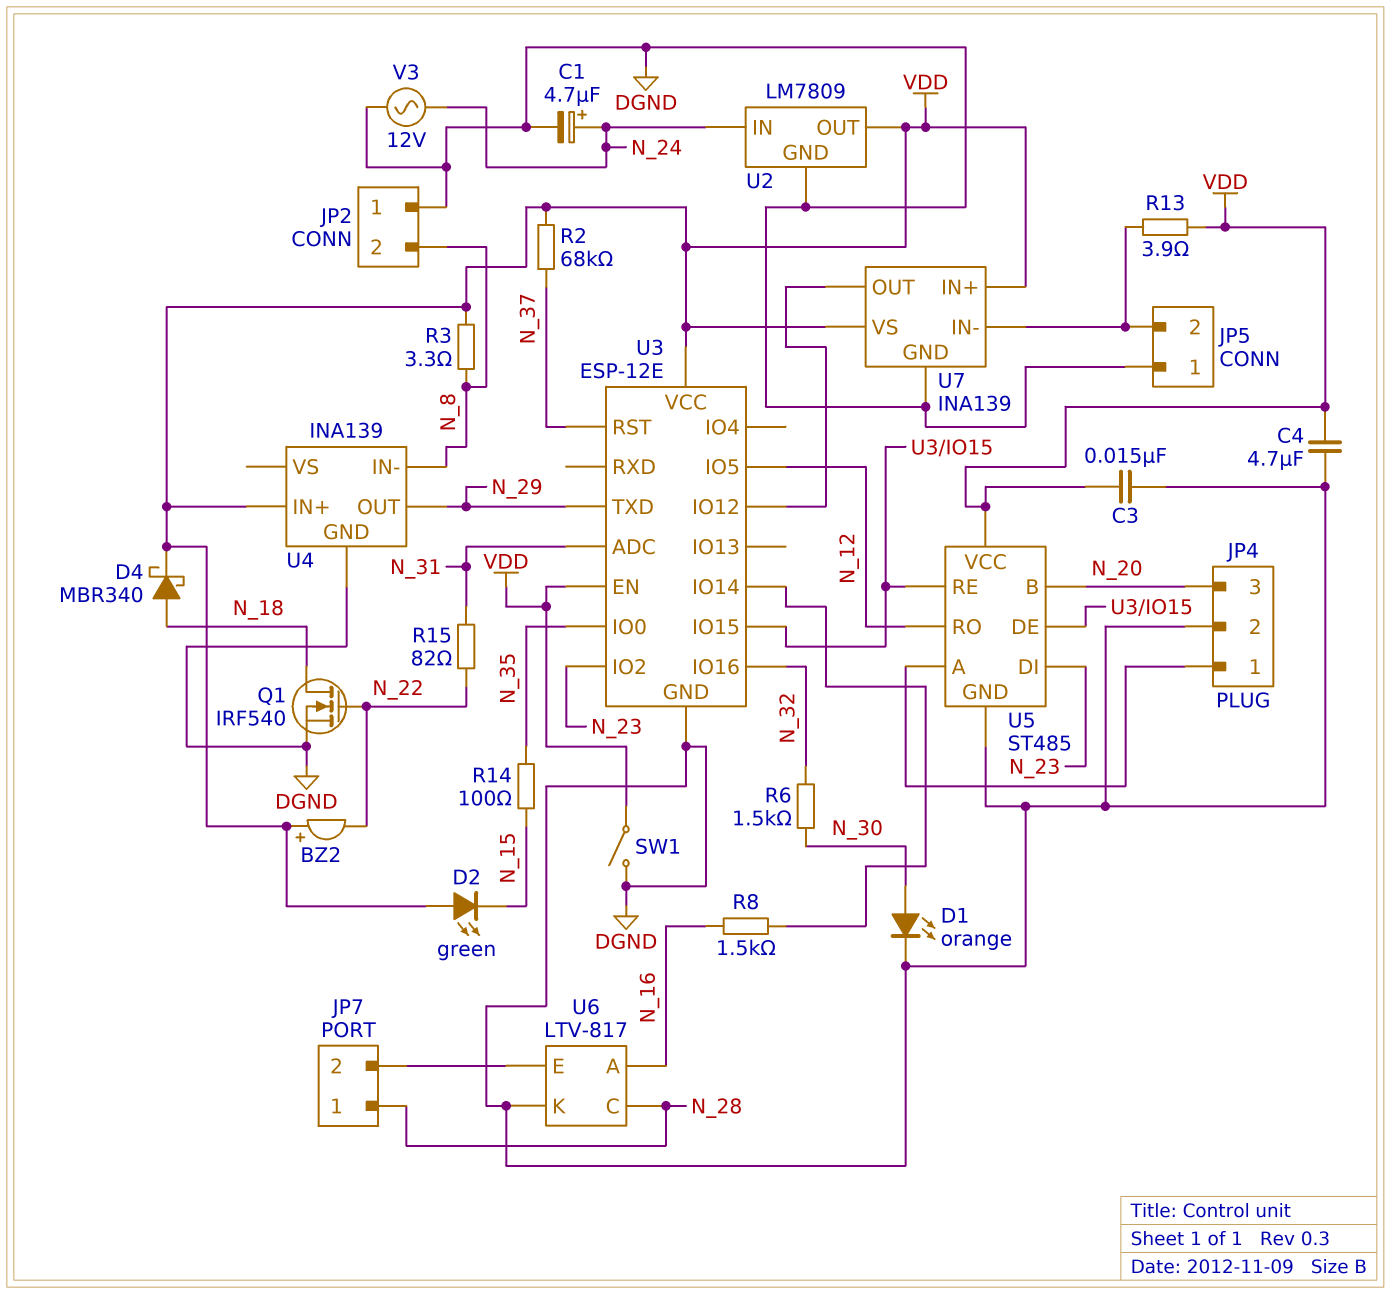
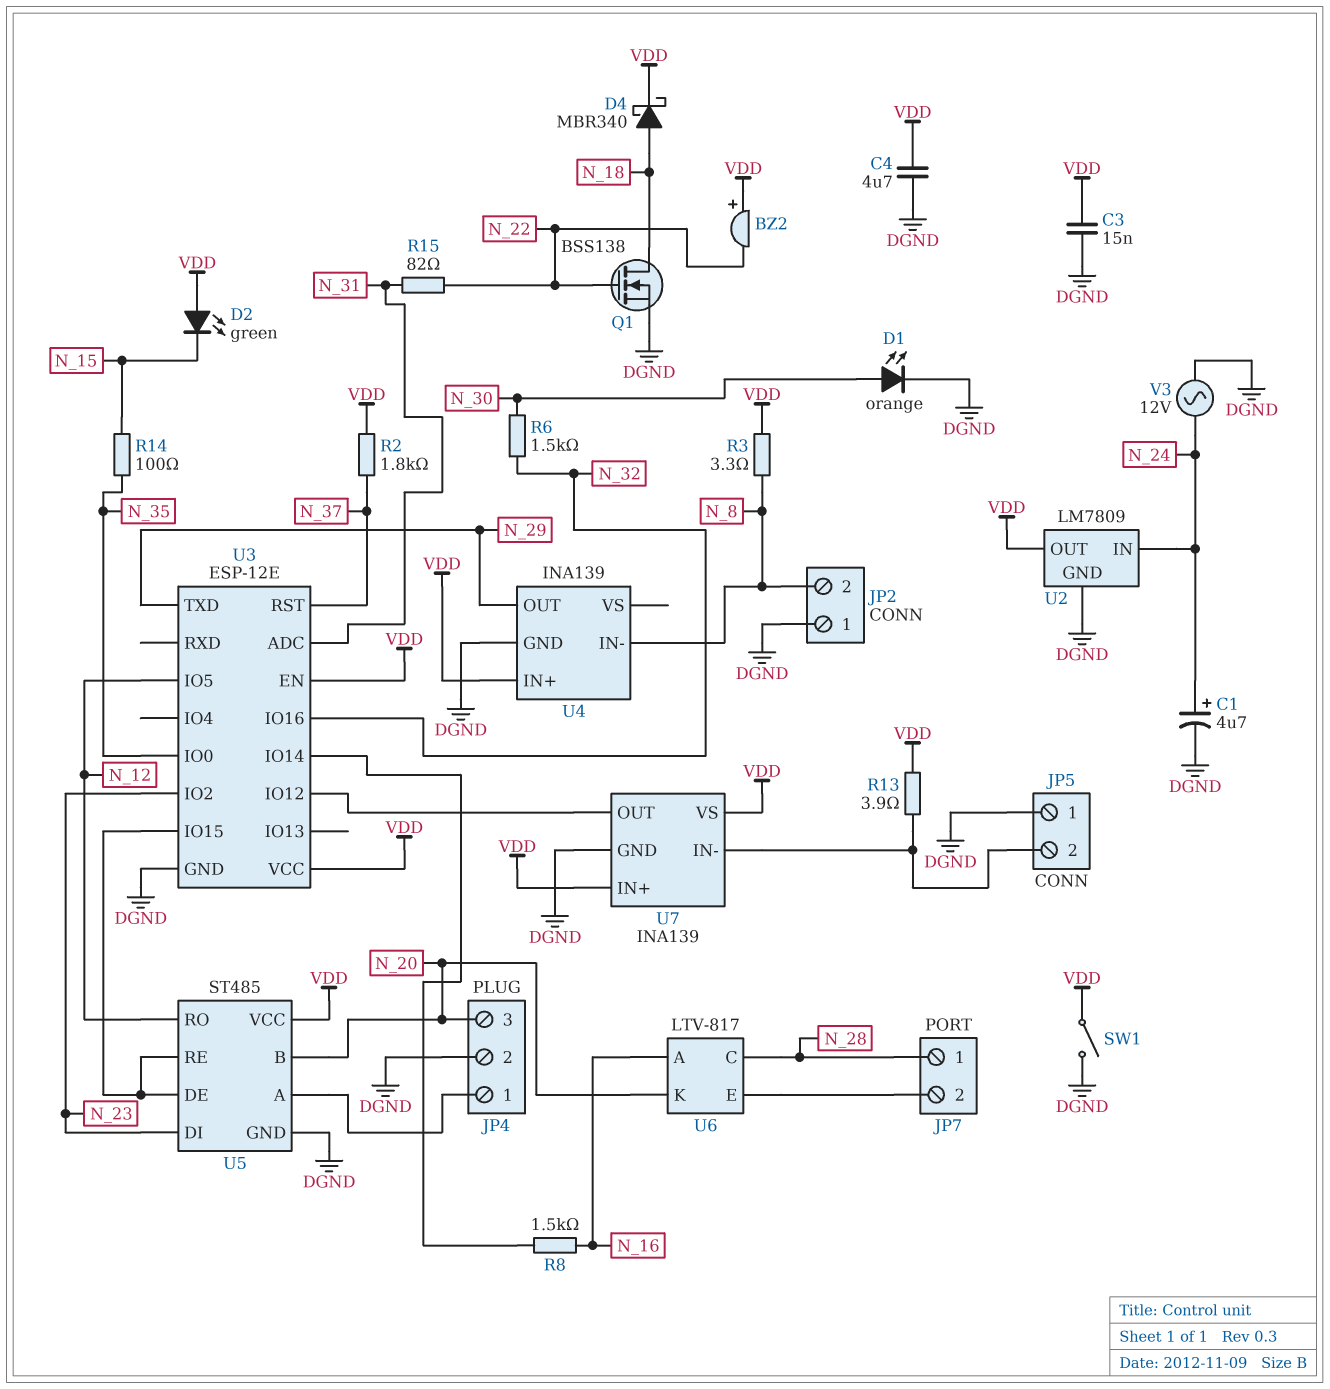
Q1: NMOS IRF540 (G N_22, D N_18, S DGND) -> NMOS BSS138 (G N_22, D N_18, S DGND)
R2: 68k (N_37, VDD) -> 1.8k (N_37, VDD)
U6 pin K: DGND -> N_20

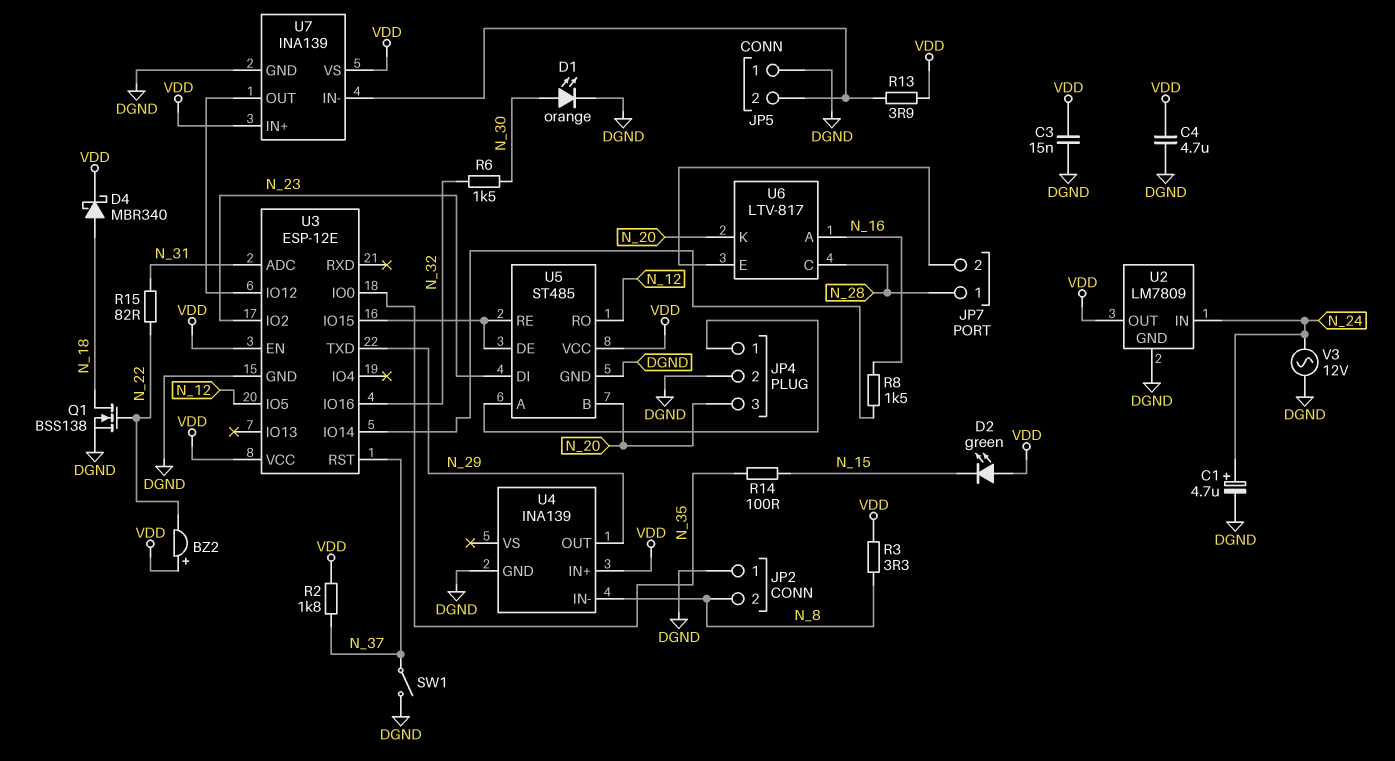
SW1: switch (DGND, VDD) -> switch (DGND, N_37)

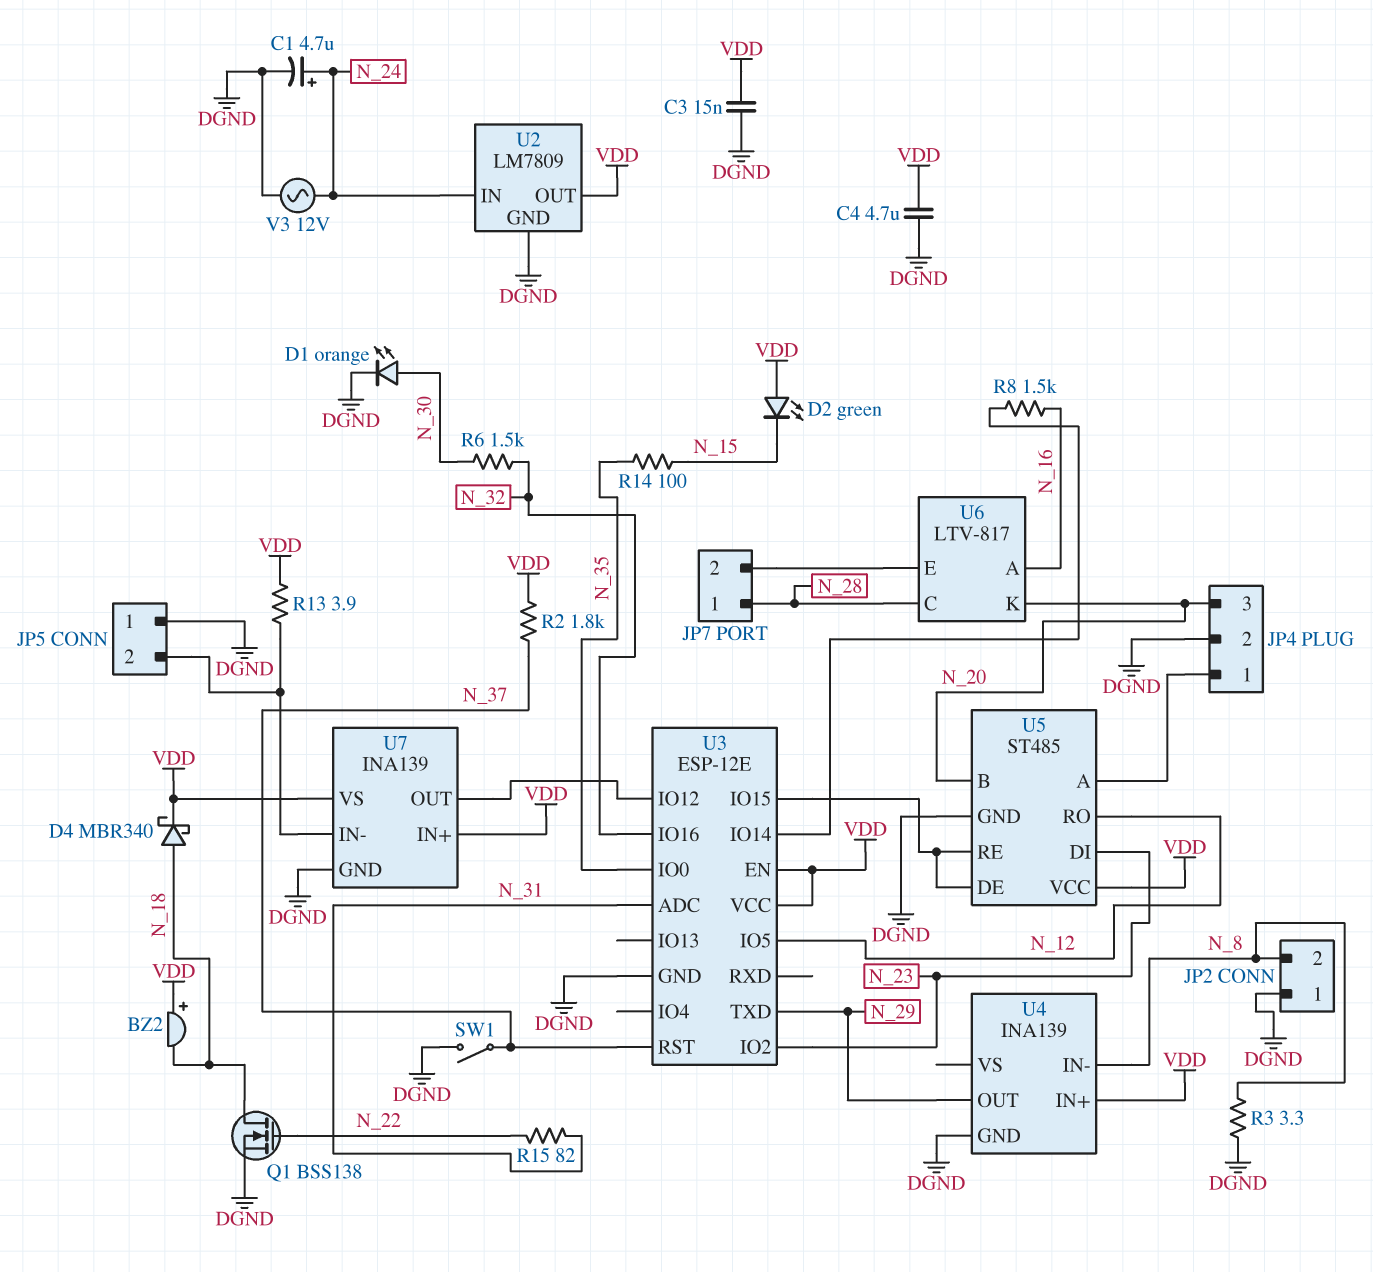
BZ2: buzzer (plus VDD, minus N_22) -> buzzer (plus VDD, minus N_18)
R3: 3.3 (N_8, VDD) -> 3.3 (DGND, N_8)

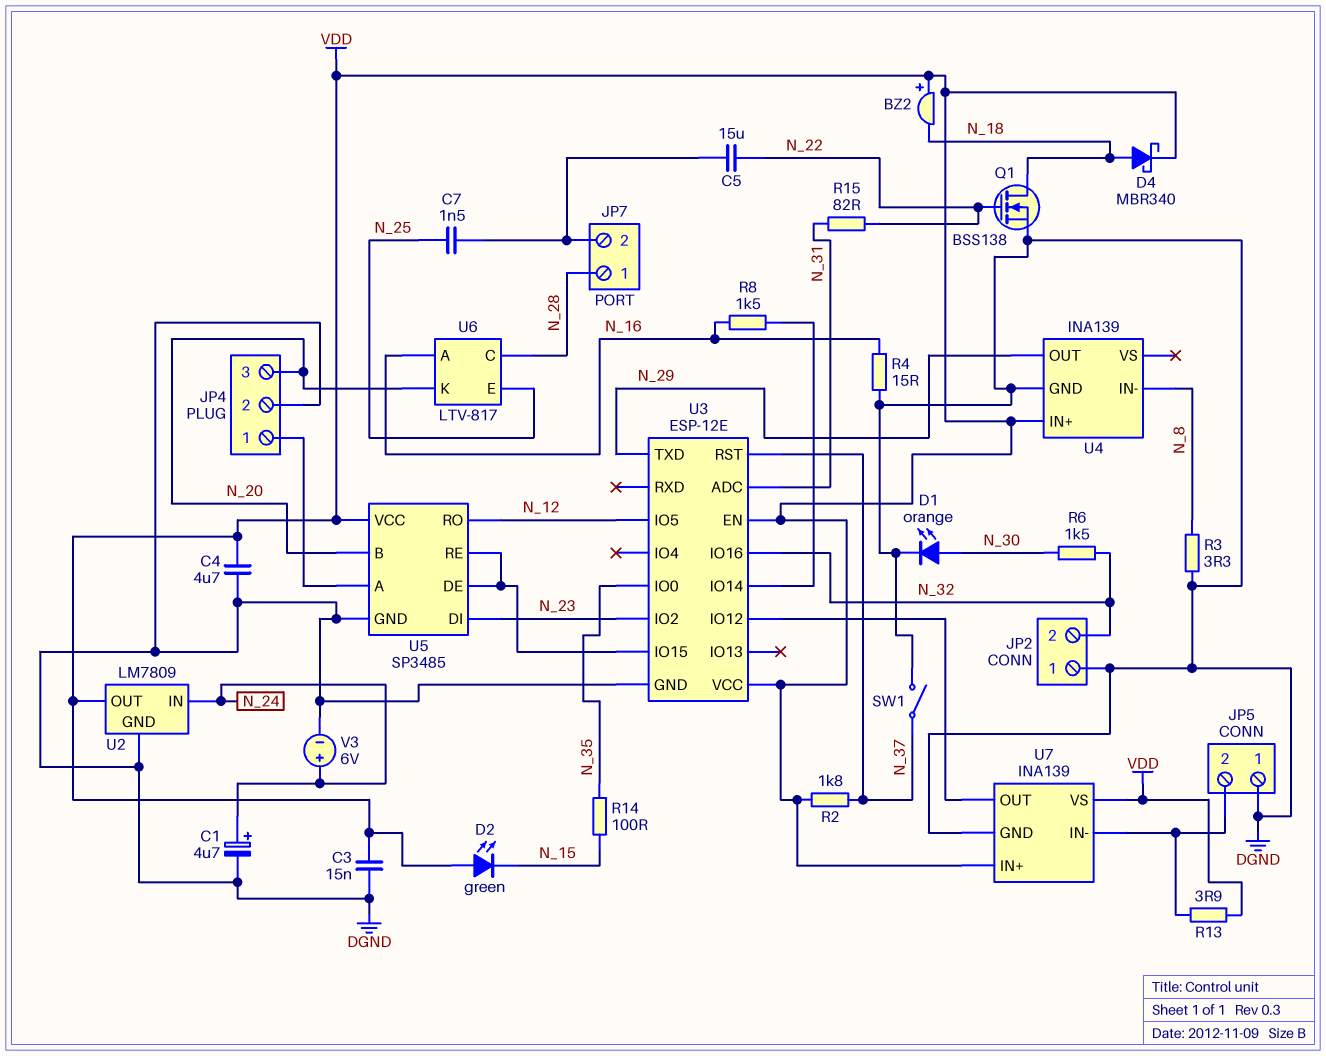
C5: none -> 15uF (JP7/2, N_22)
C7: none -> 1.5nF (JP7/2, N_25)
JP2 pin 2: N_8 -> N_32
R4: none -> 15 (DGND, N_16)
U5: ST485 -> SP3485
U6 pin E: JP7/2 -> N_25
V3: AC 12V (DGND, N_24) -> 6V (plus N_24, minus DGND)

